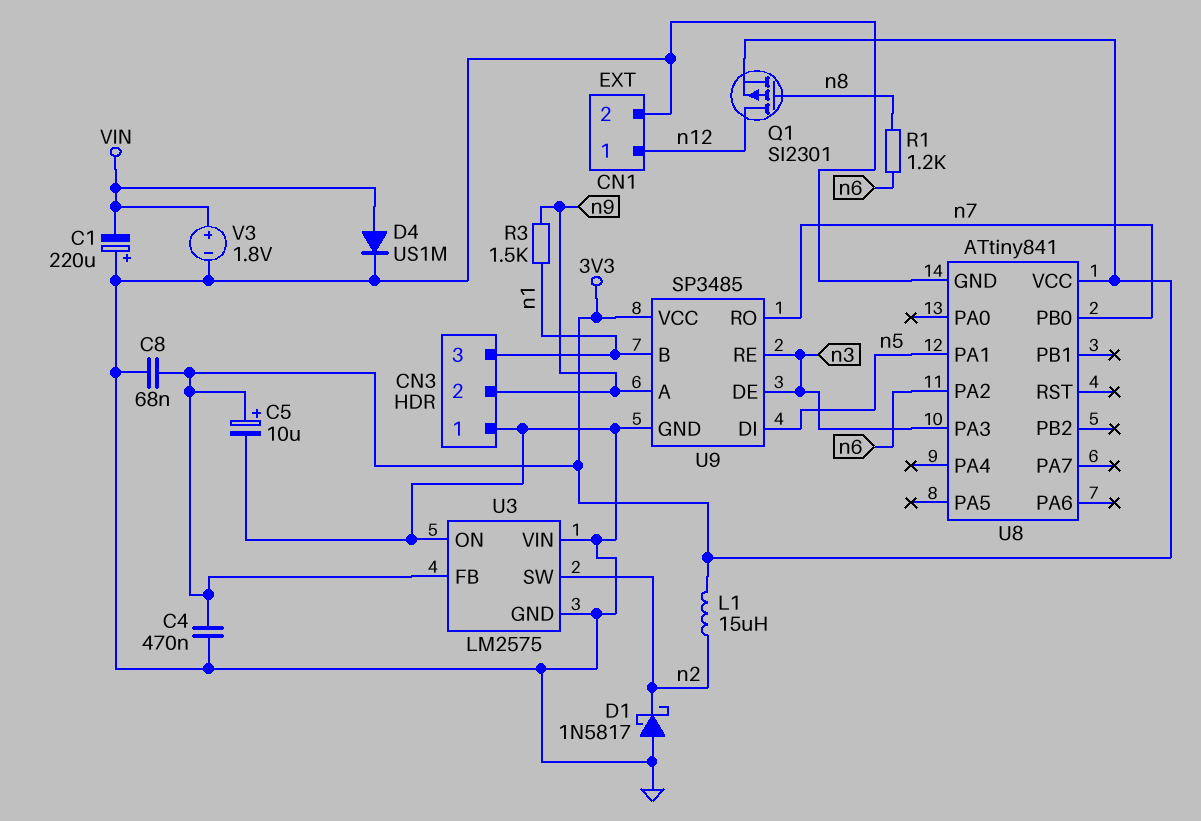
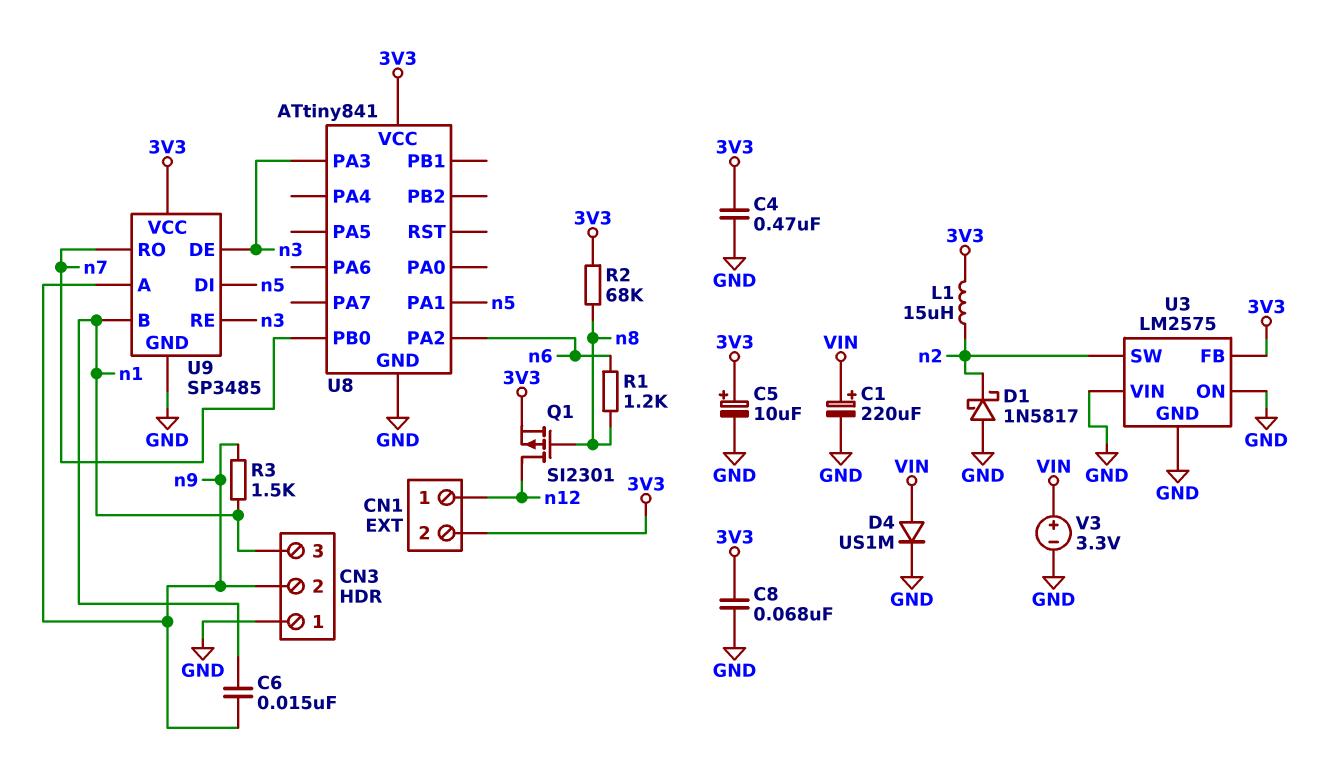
C1: 220uF (plus GND, minus VIN) -> 220uF (plus VIN, minus GND)
C6: none -> 15nF (n1, n9)
CN1 pin 2: GND -> 3V3
R2: none -> 68k (3V3, n8)
V3: 1.8V (plus VIN, minus GND) -> 3.3V (plus VIN, minus GND)

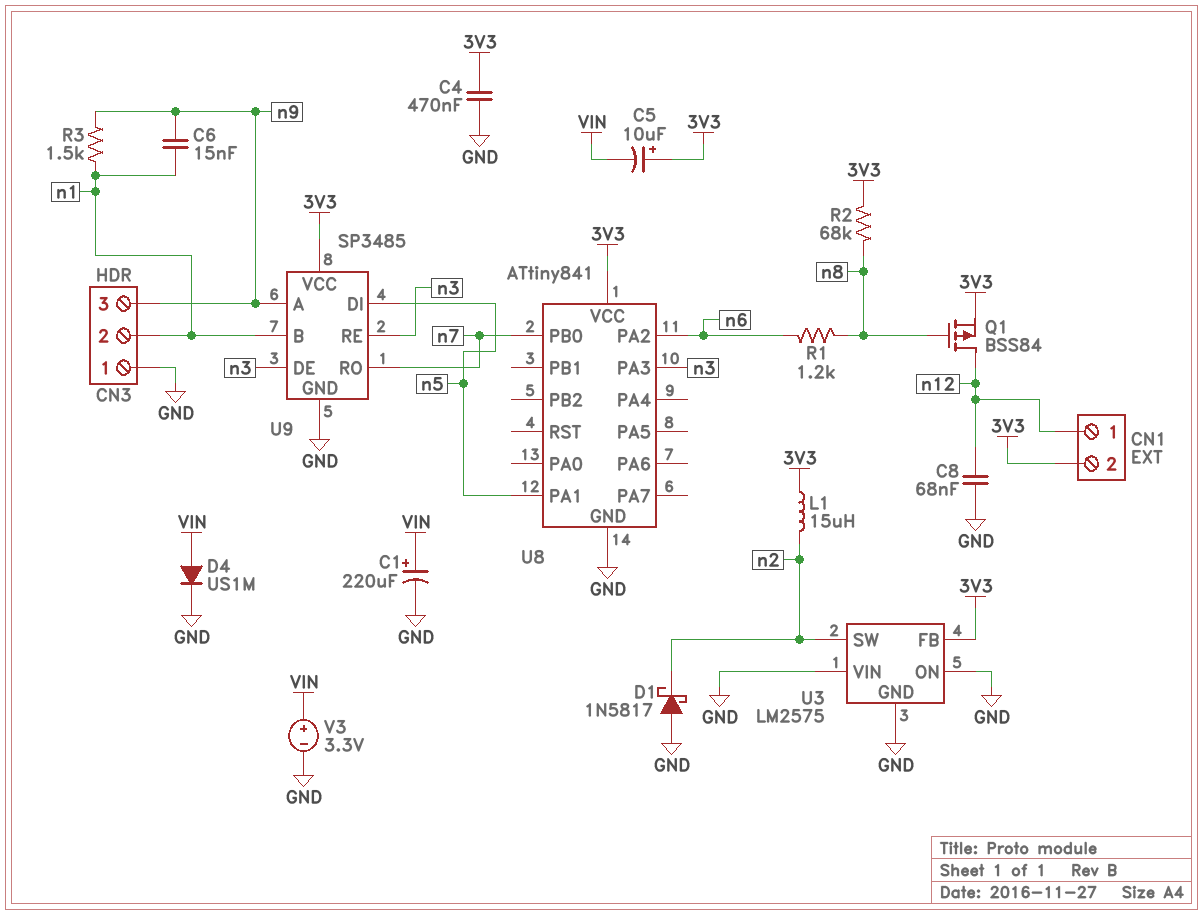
C5: 10uF (plus 3V3, minus GND) -> 10uF (plus 3V3, minus VIN)
C8: 68nF (3V3, GND) -> 68nF (GND, n12)
CN3 pin 2: n9 -> n1
CN3 pin 3: n1 -> n9
Q1: PMOS SI2301 (G n8, D n12, S 3V3) -> PMOS BSS84 (G n8, D n12, S 3V3)

